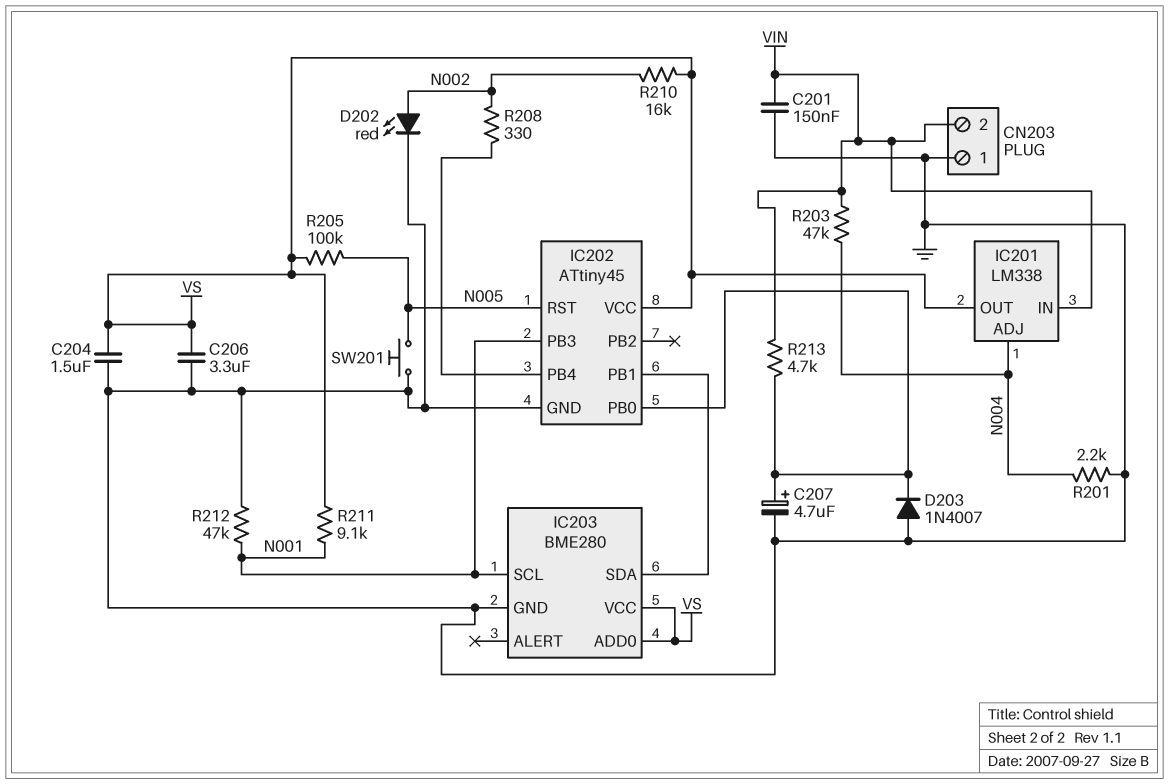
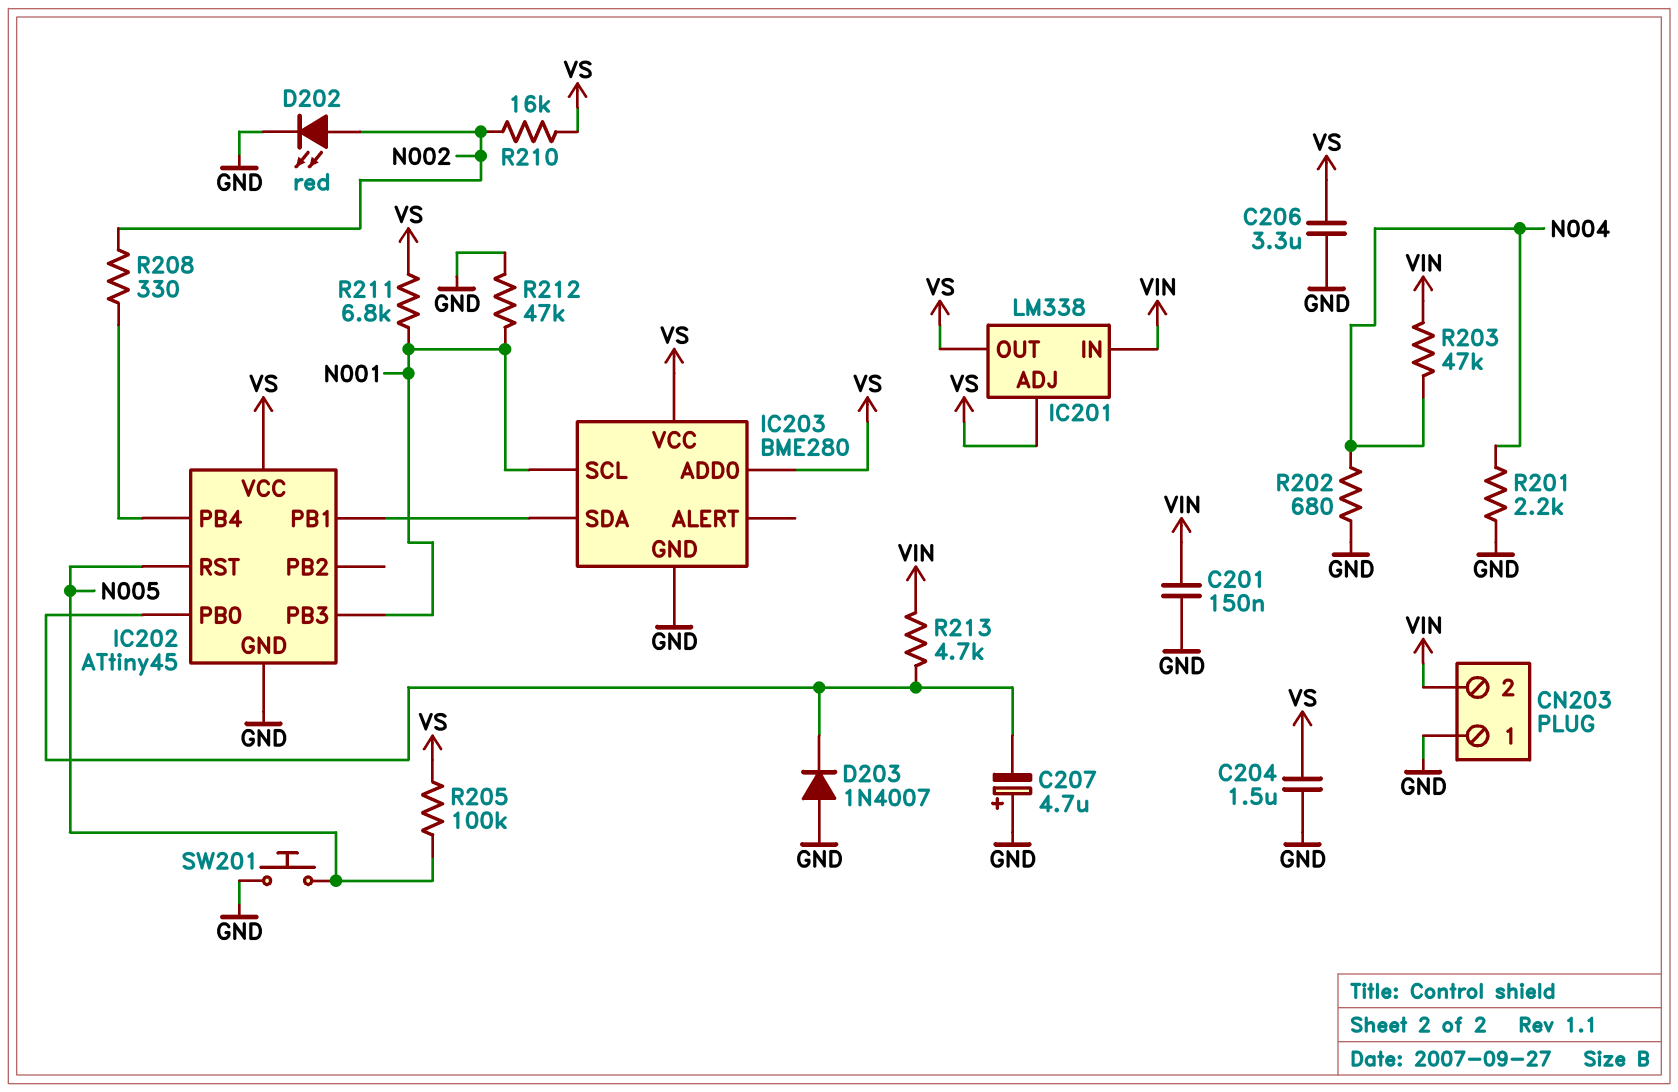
C207: 4.7uF (plus IC202/PB0, minus GND) -> 4.7uF (plus GND, minus IC202/PB0)
IC201 pin ADJ: N004 -> VS
R202: none -> 680 (GND, N004)
R211: 9.1k (N001, VS) -> 6.8k (N001, VS)

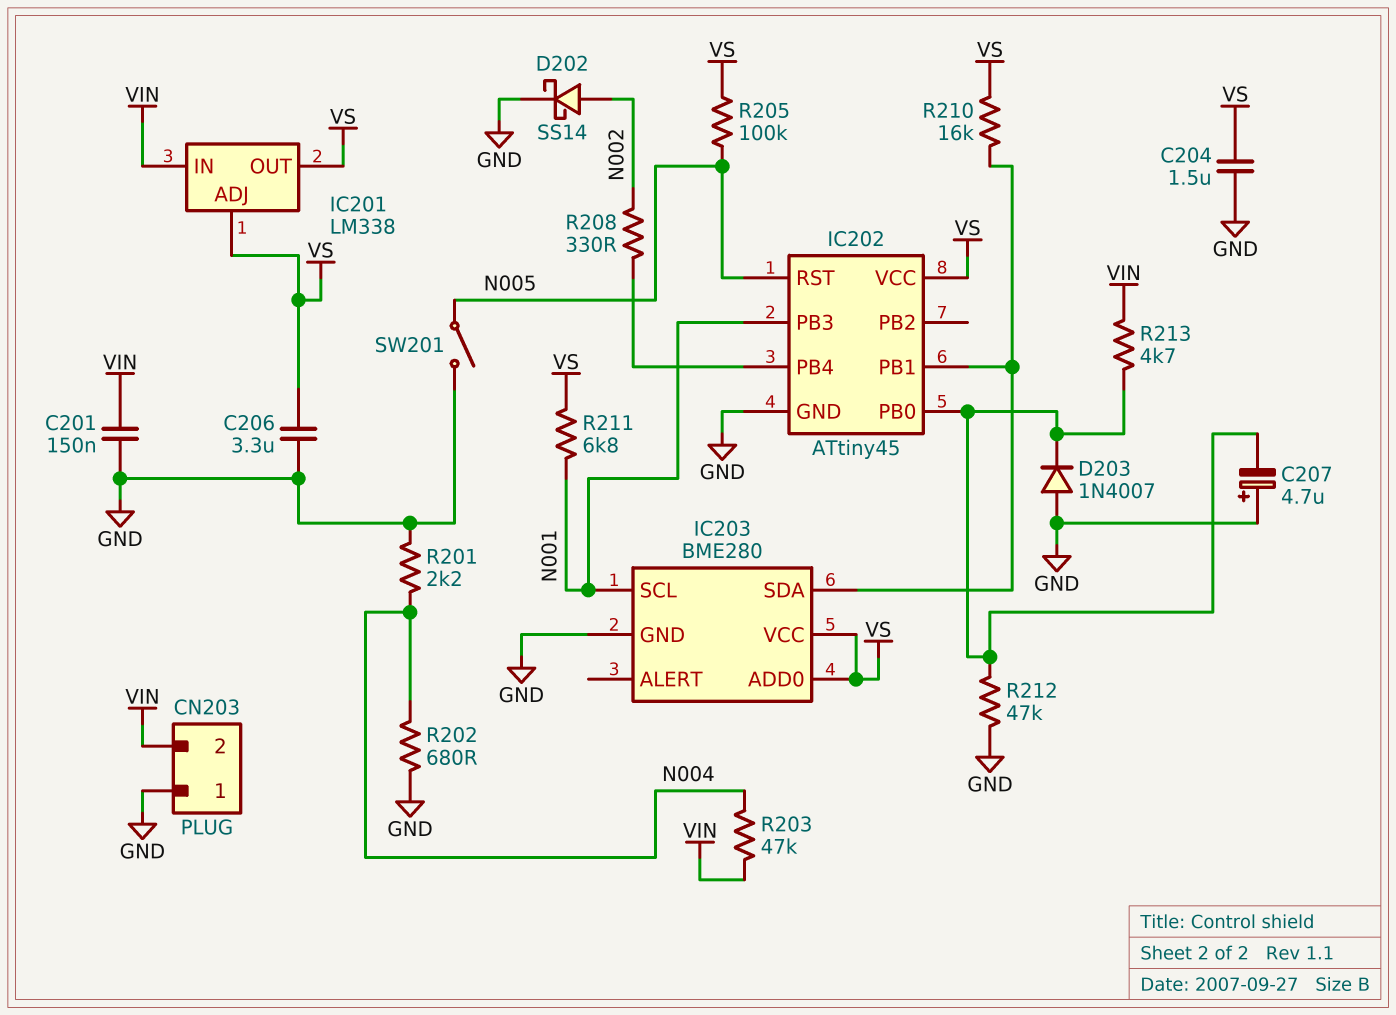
D202: LED red (A N002, K GND) -> schottky SS14 (A N002, K GND)
R210: 16k (N002, VS) -> 16k (IC202/PB1, VS)
R212: 47k (GND, N001) -> 47k (GND, IC202/PB0)
SW201: button (GND, N005) -> switch (GND, N005)

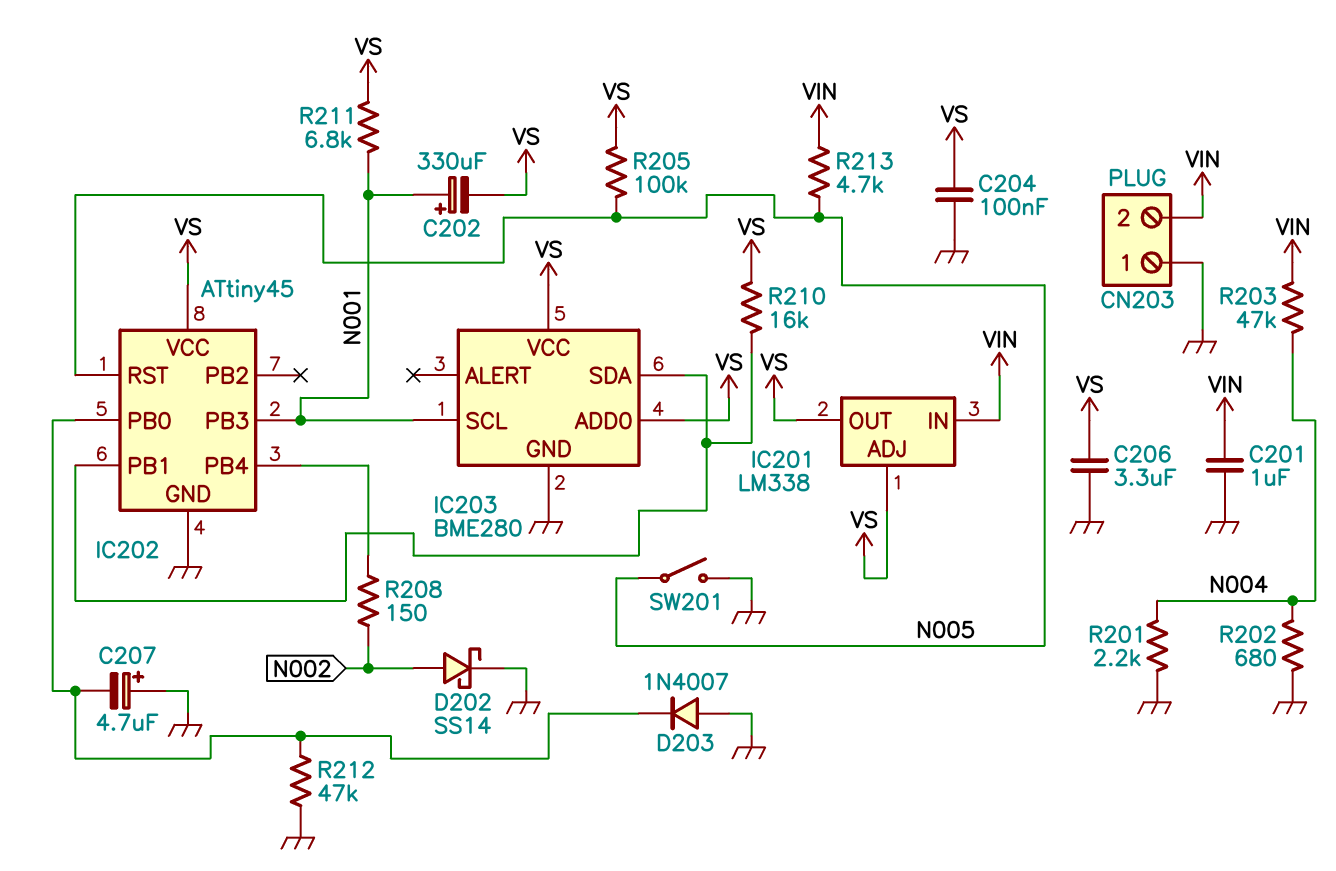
C201: 150nF (GND, VIN) -> 1uF (GND, VIN)
C202: none -> 330uF (plus N001, minus VS)
C204: 1.5uF (GND, VS) -> 100nF (GND, VS)
R208: 330 (IC202/PB4, N002) -> 150 (IC202/PB4, N002)
R213: 4.7k (IC202/PB0, VIN) -> 4.7k (N005, VIN)

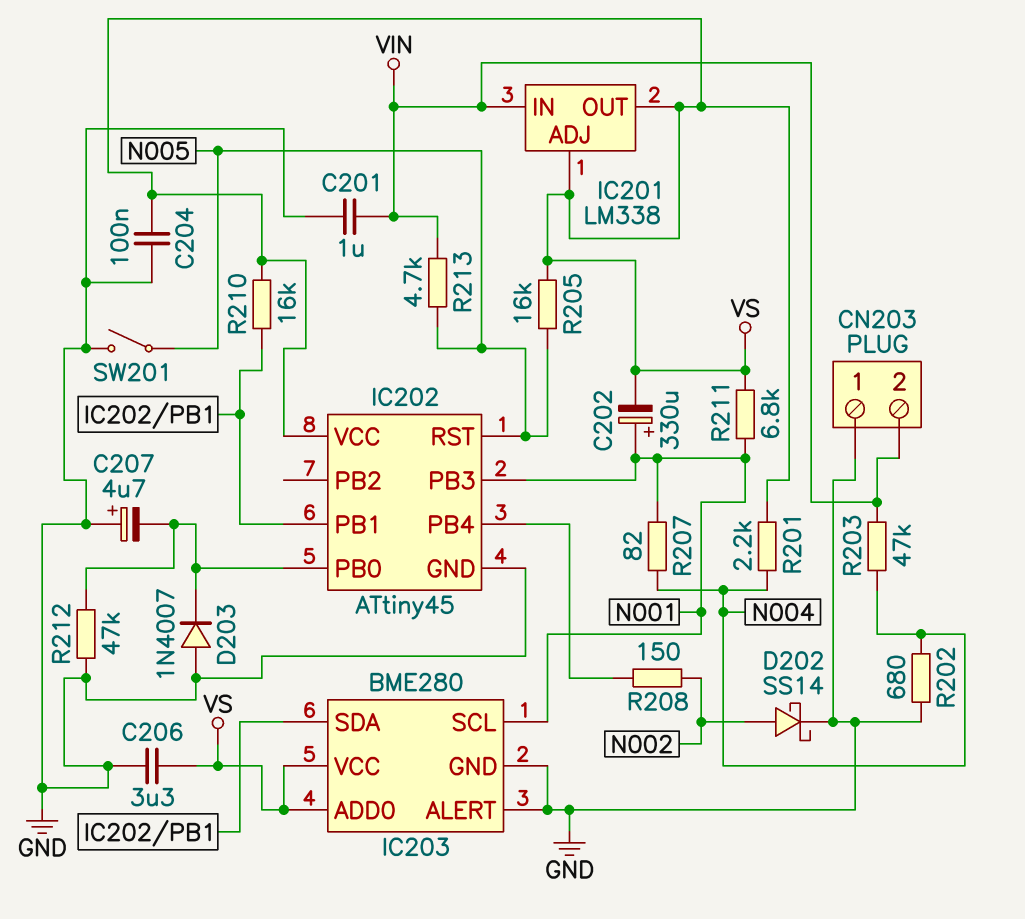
IC203 pin ALERT: none -> GND
R201: 2.2k (GND, N004) -> 2.2k (N004, VS)
R205: 100k (N005, VS) -> 16k (N005, VS)
R207: none -> 82 (N001, N004)

